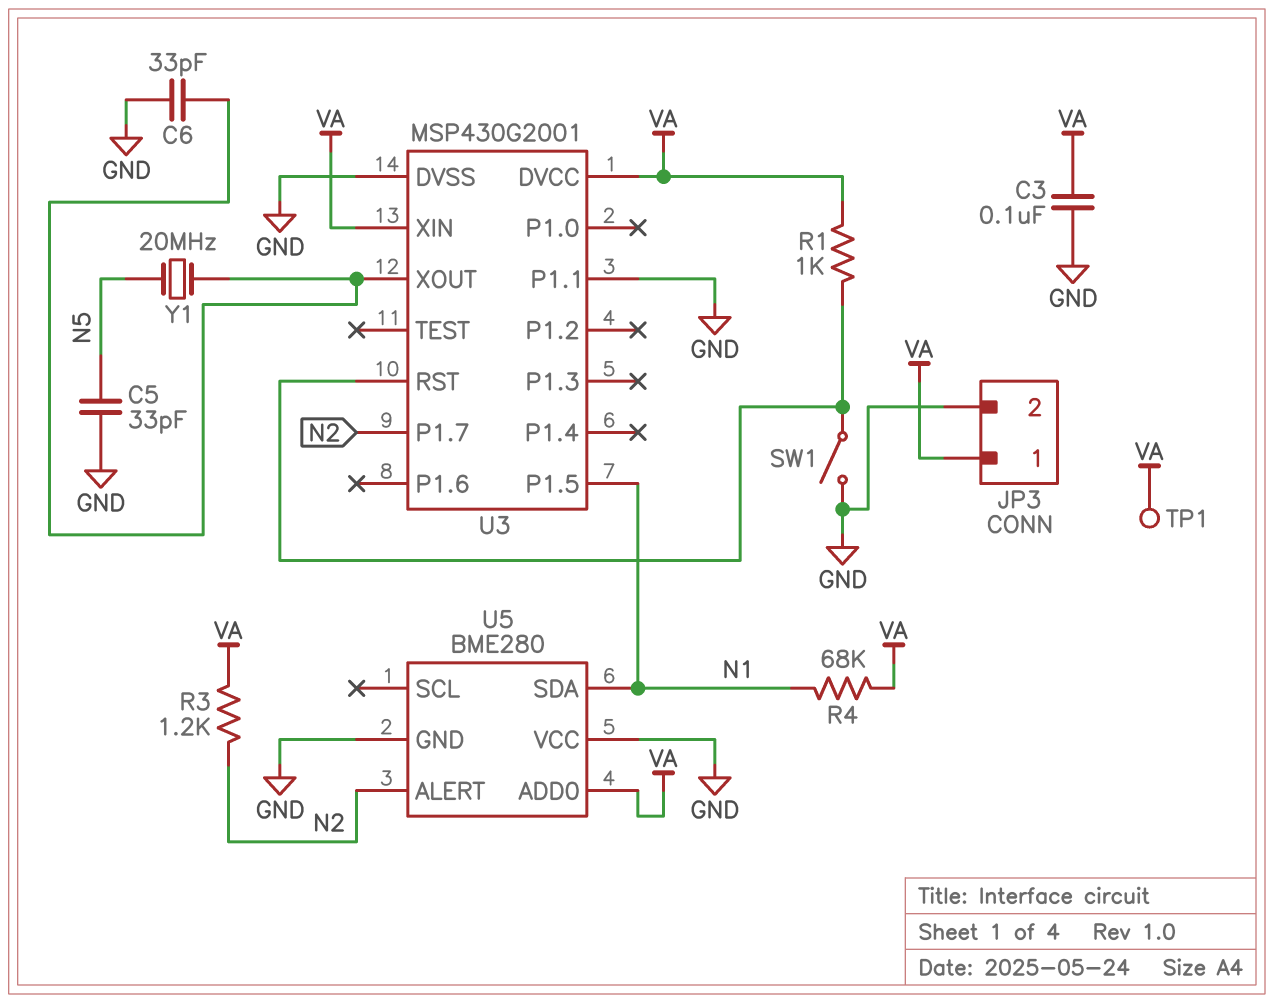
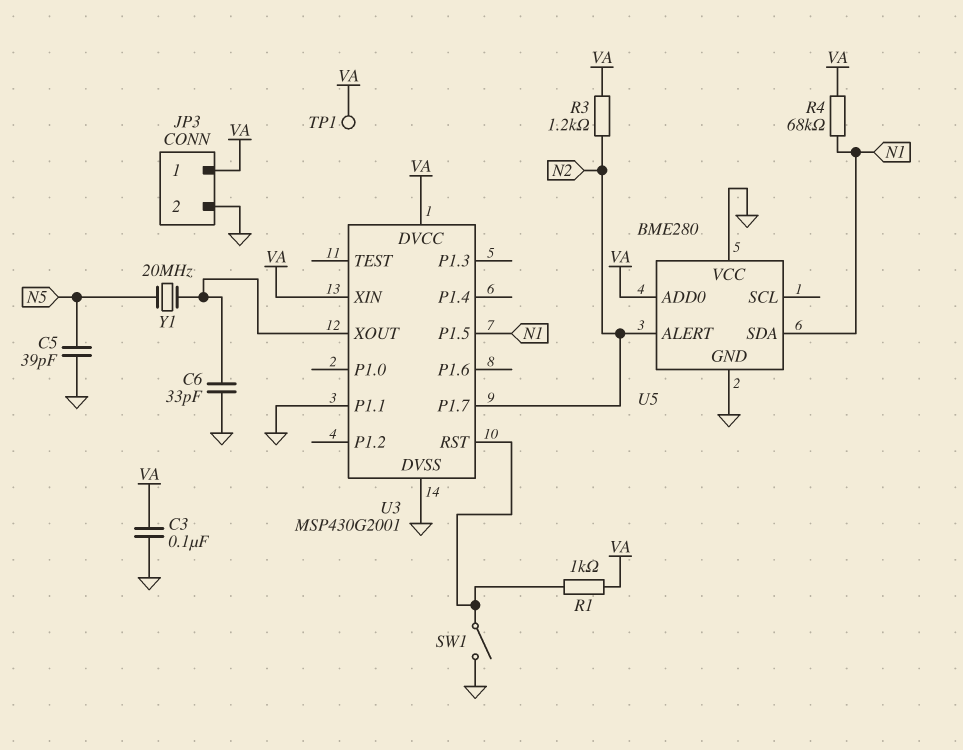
C5: 33pF (GND, N5) -> 39pF (GND, N5)

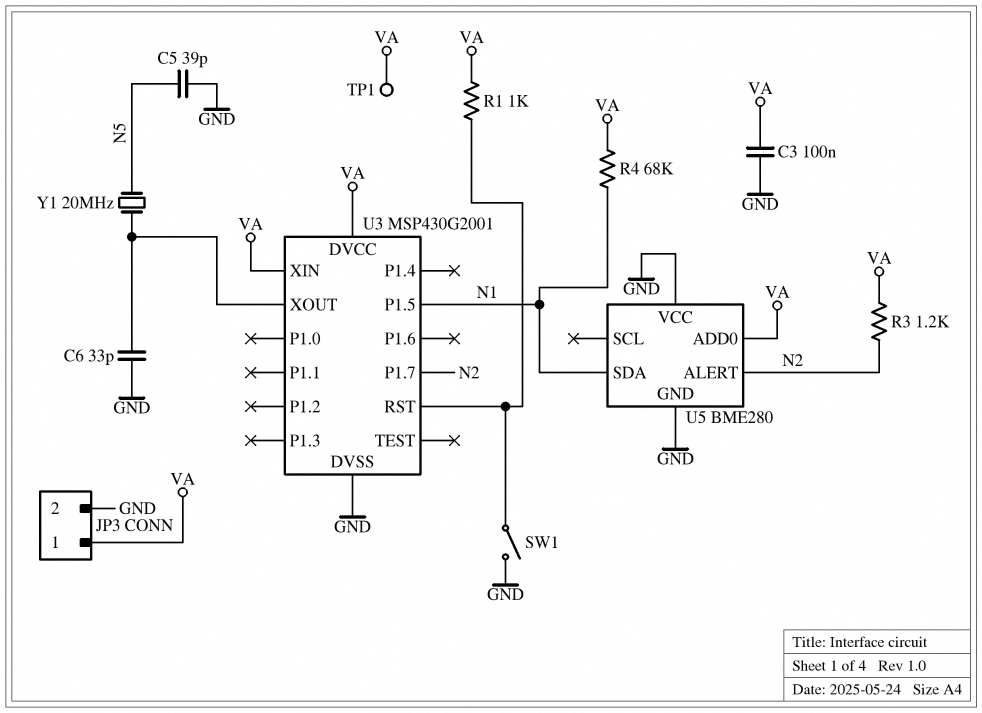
U3 pin P1.1: GND -> none

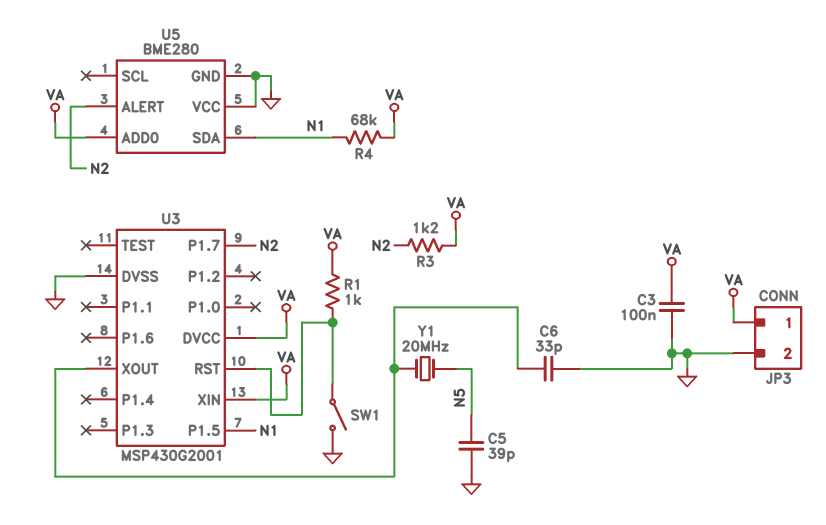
TP1: test point (VA) -> none

